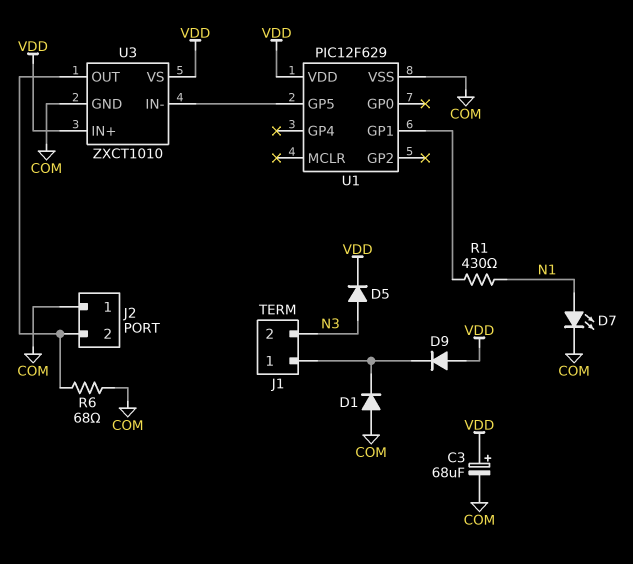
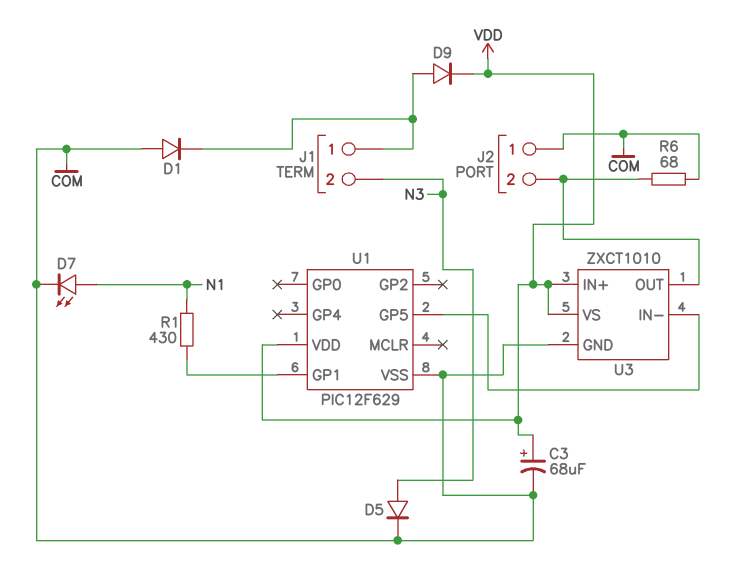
D5: diode (A N3, K VDD) -> diode (A N3, K COM)
D9: diode (A VDD, K J1/1) -> diode (A J1/1, K VDD)

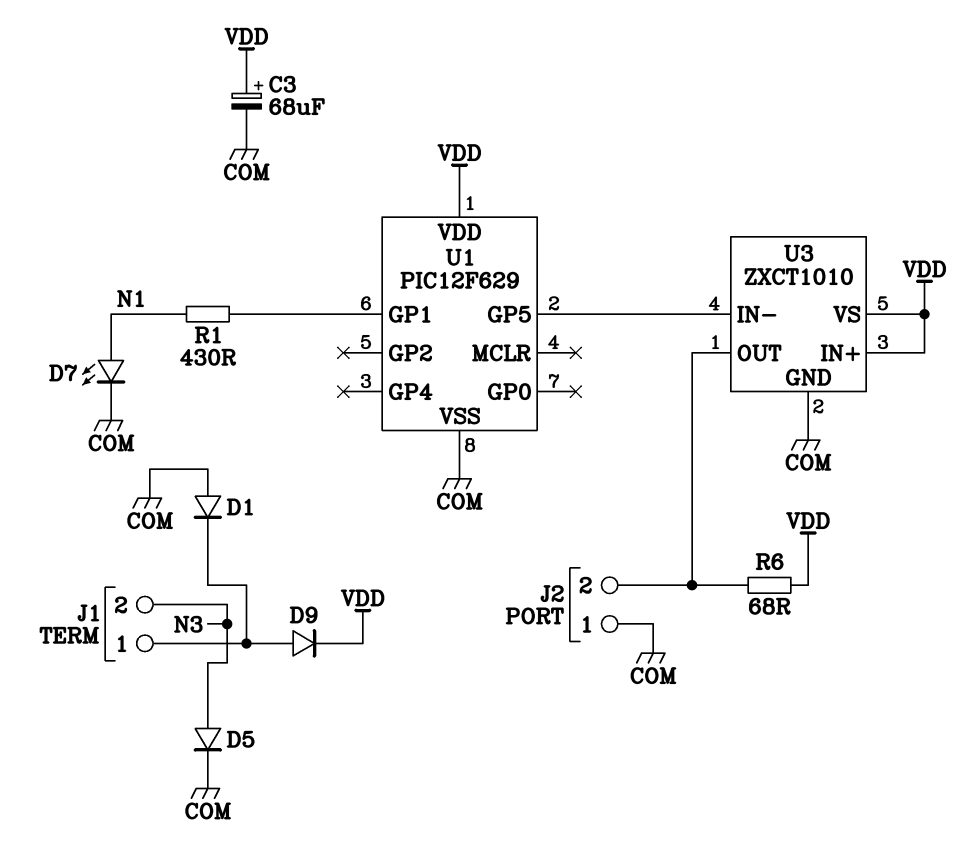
R6: 68 (COM, J2/2) -> 68 (J2/2, VDD)

